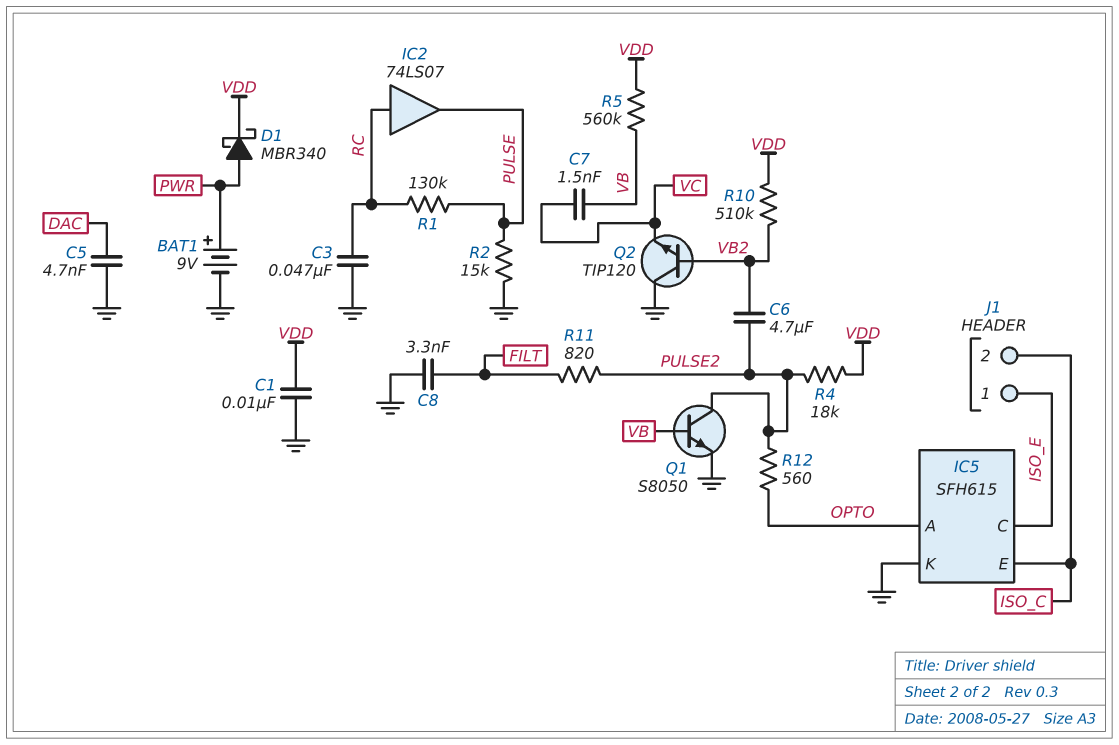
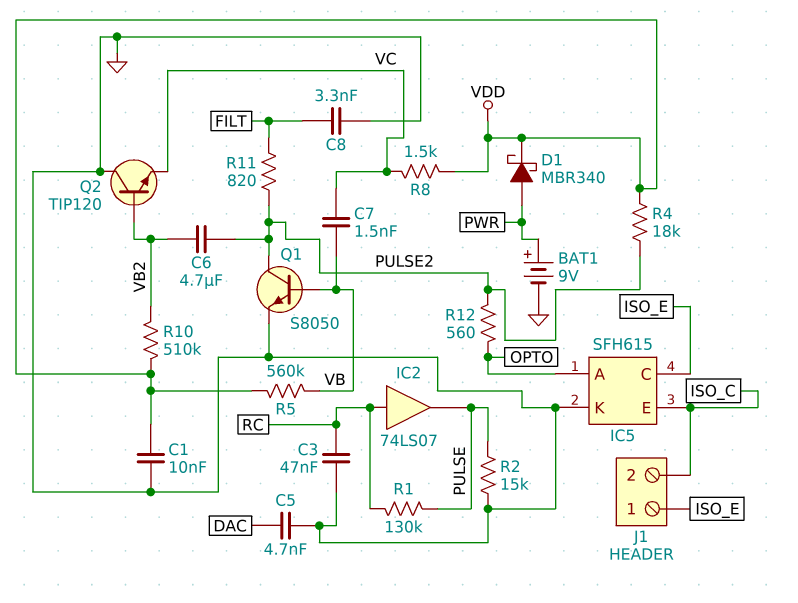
R8: none -> 1.5k (VC, VDD)

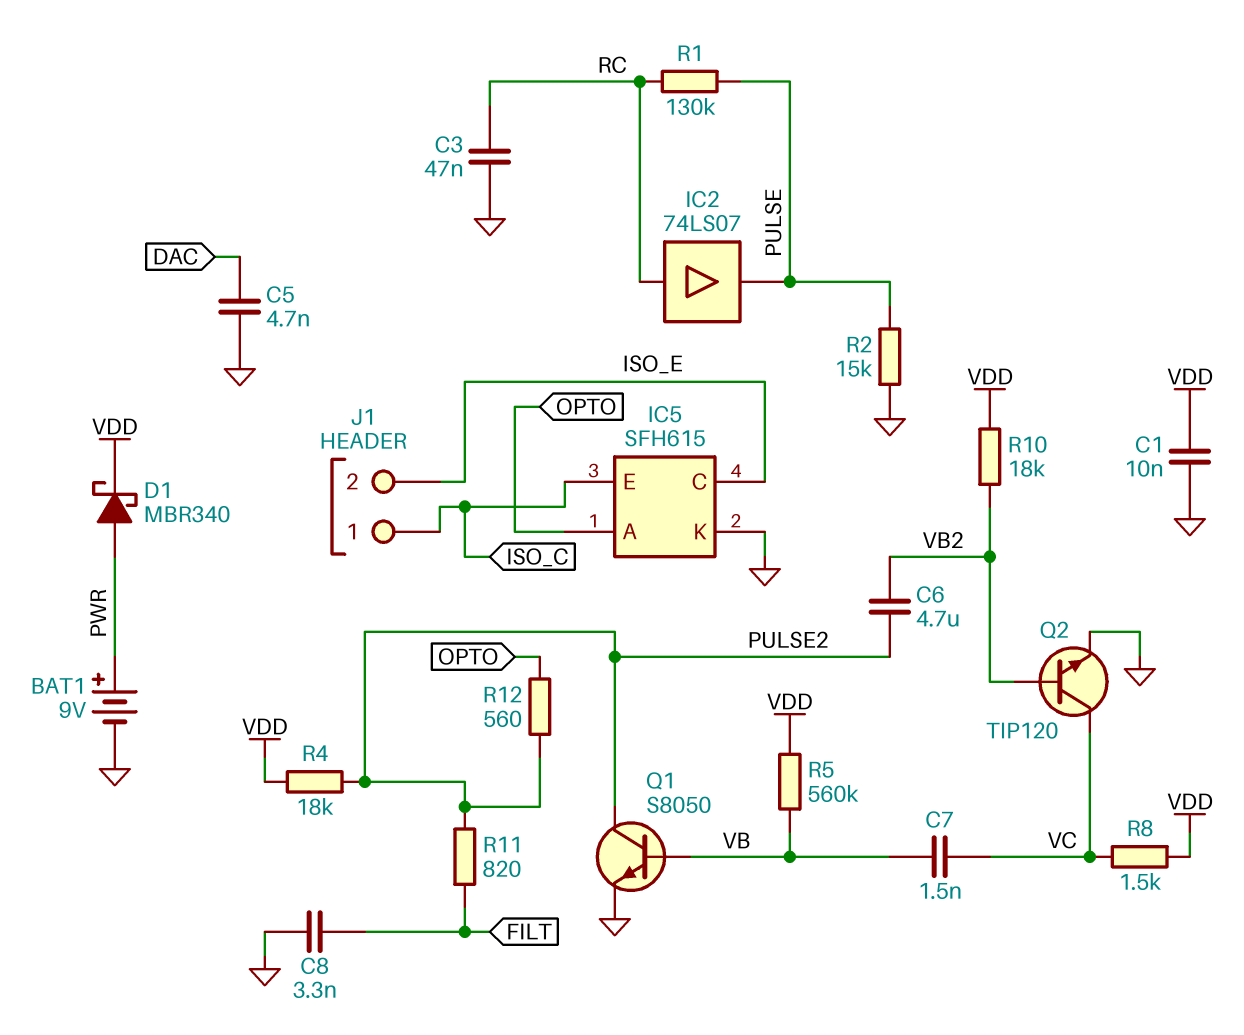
J1 pin 1: ISO_E -> ISO_C
J1 pin 2: ISO_C -> ISO_E
Q2: NPN TIP120 (B VB2, C GND, E VC) -> NPN TIP120 (B VB2, C VC, E GND)
R10: 510k (VB2, VDD) -> 18k (VB2, VDD)

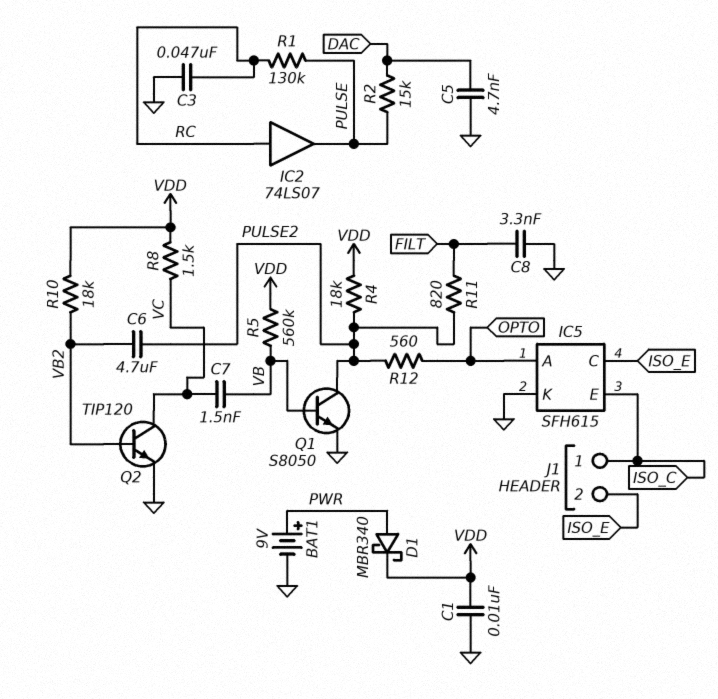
R2: 15k (GND, PULSE) -> 15k (DAC, PULSE)

